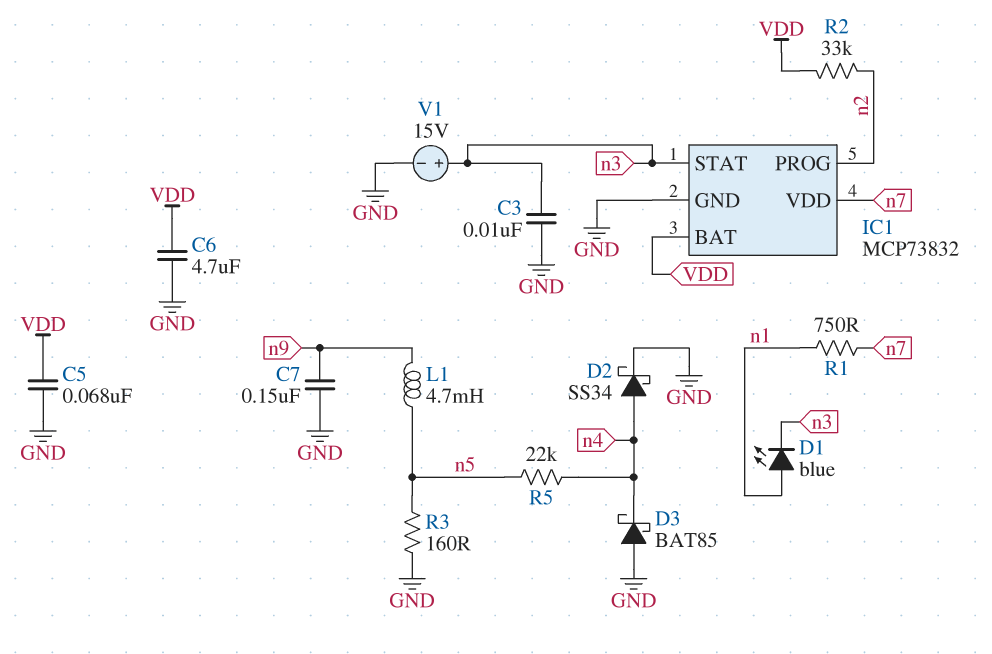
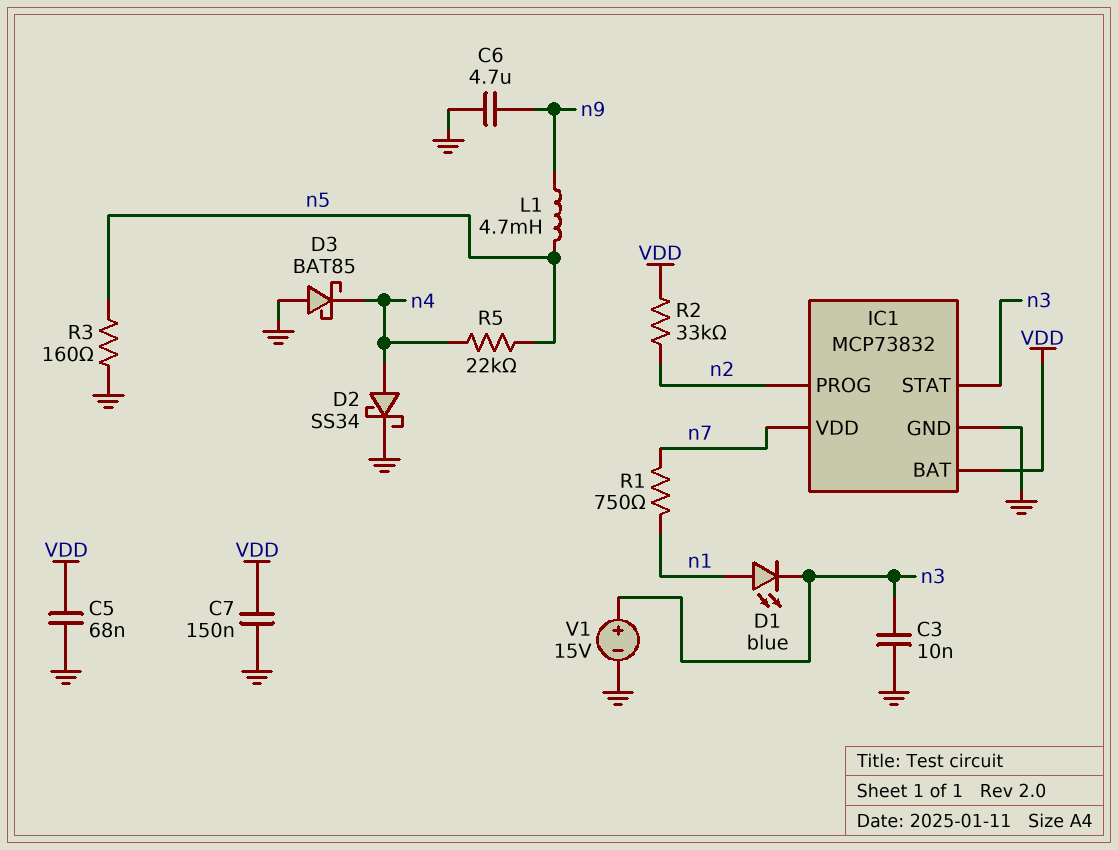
C6: 4.7uF (GND, VDD) -> 4.7uF (GND, n9)
C7: 150nF (GND, n9) -> 150nF (GND, VDD)

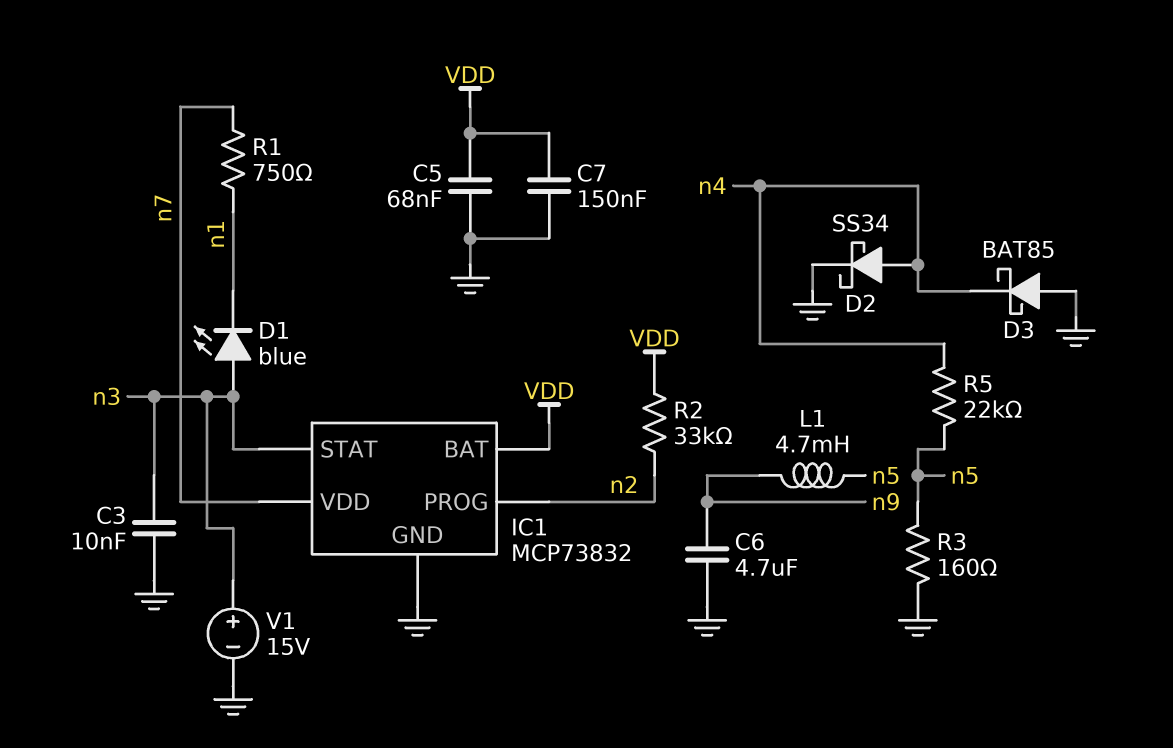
D1: LED blue (A n1, K n3) -> LED blue (A n3, K n1)

